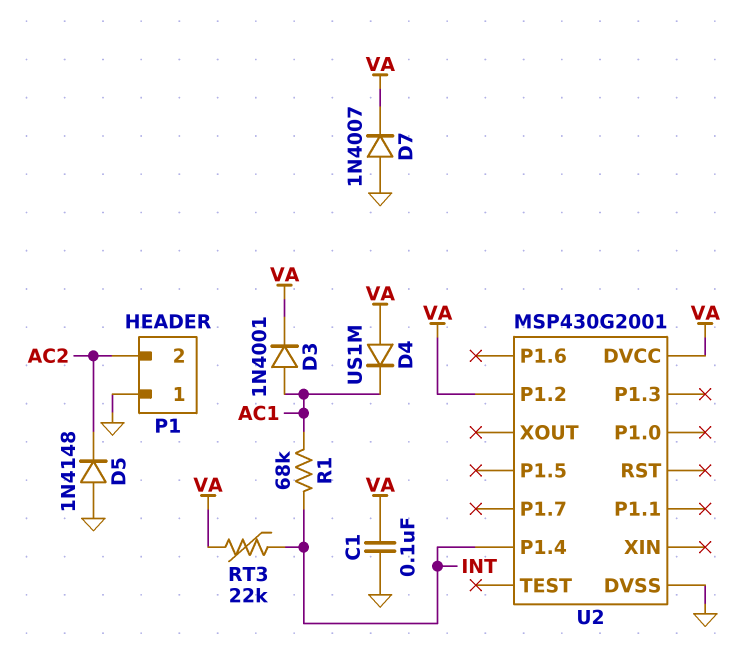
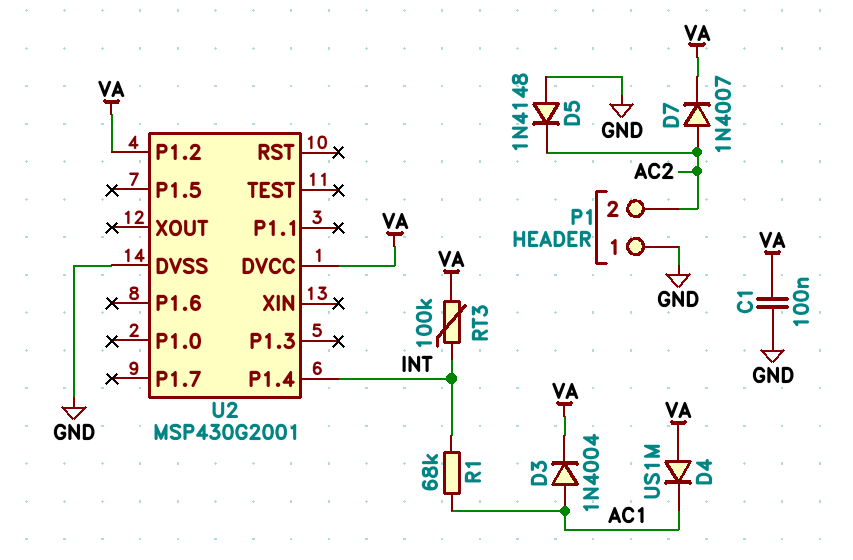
D3: diode 1N4001 (A AC1, K VA) -> diode 1N4004 (A AC1, K VA)
D7: diode 1N4007 (A GND, K VA) -> diode 1N4007 (A AC2, K VA)
RT3: 22k (INT, VA) -> 100k (INT, VA)

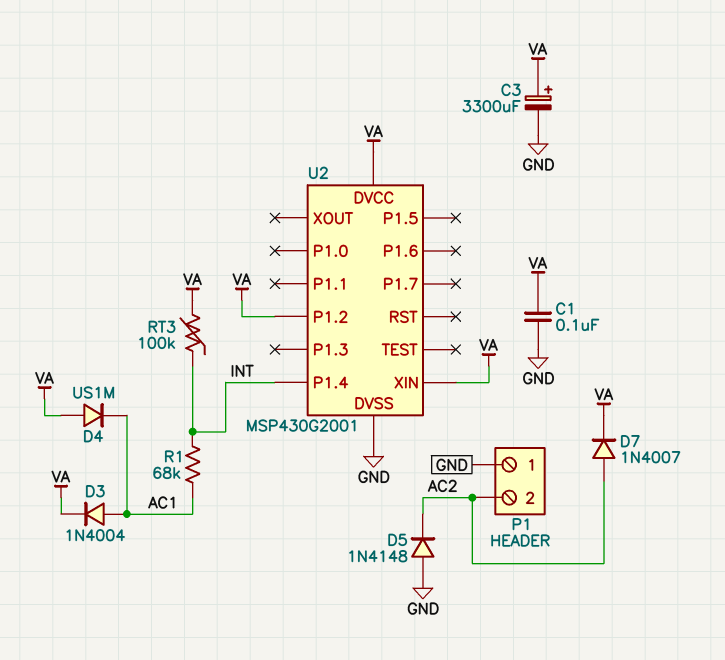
C3: none -> 3300uF (plus VA, minus GND)
U2 pin XIN: none -> VA

